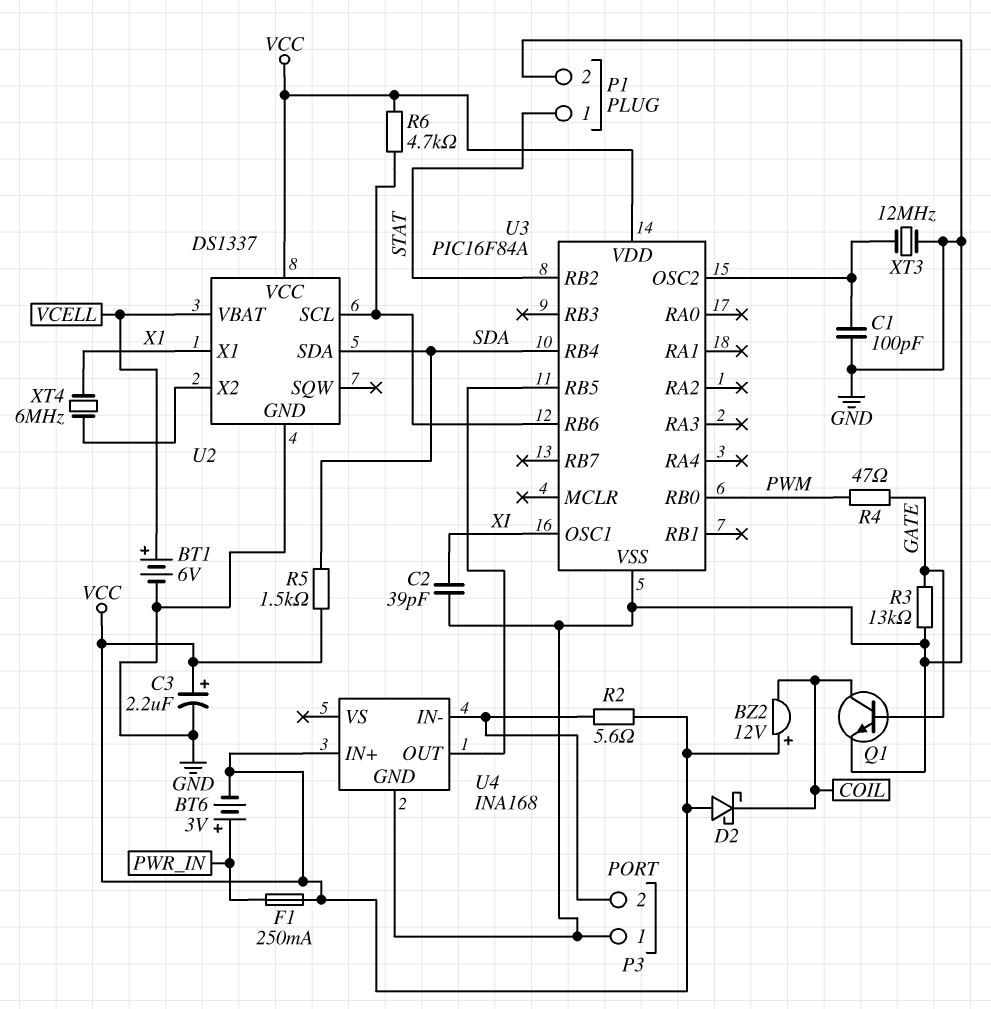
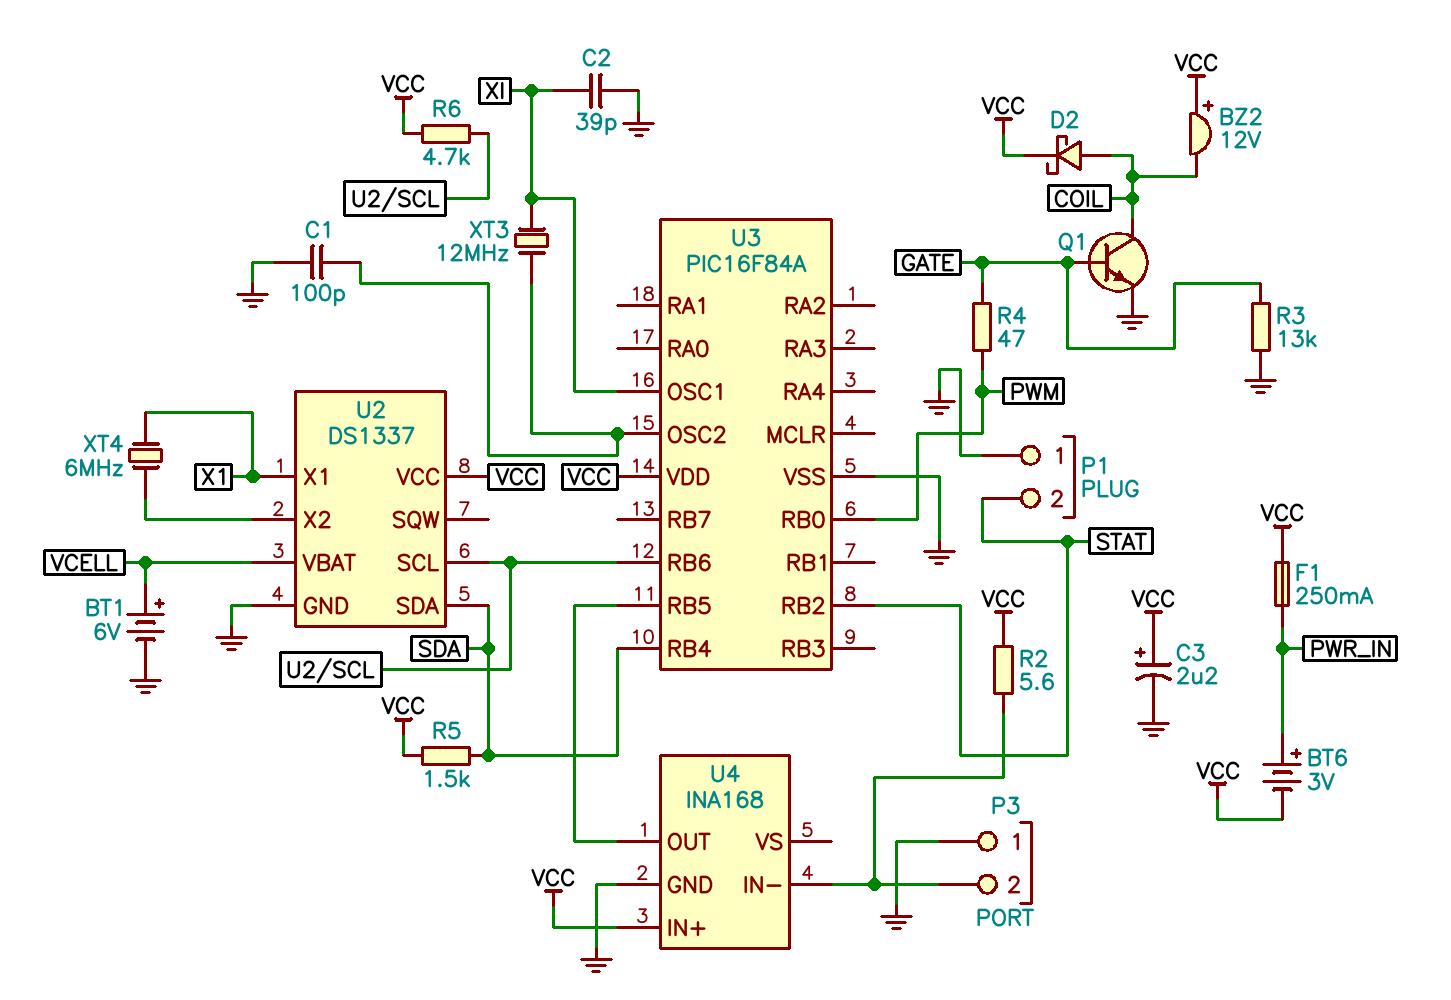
D2: schottky (A VCC, K COIL) -> schottky (A COIL, K VCC)
P1 pin 1: STAT -> GND
P1 pin 2: GND -> STAT
XT3: 12MHz (GND, U3/OSC2) -> 12MHz (U3/OSC2, XI)

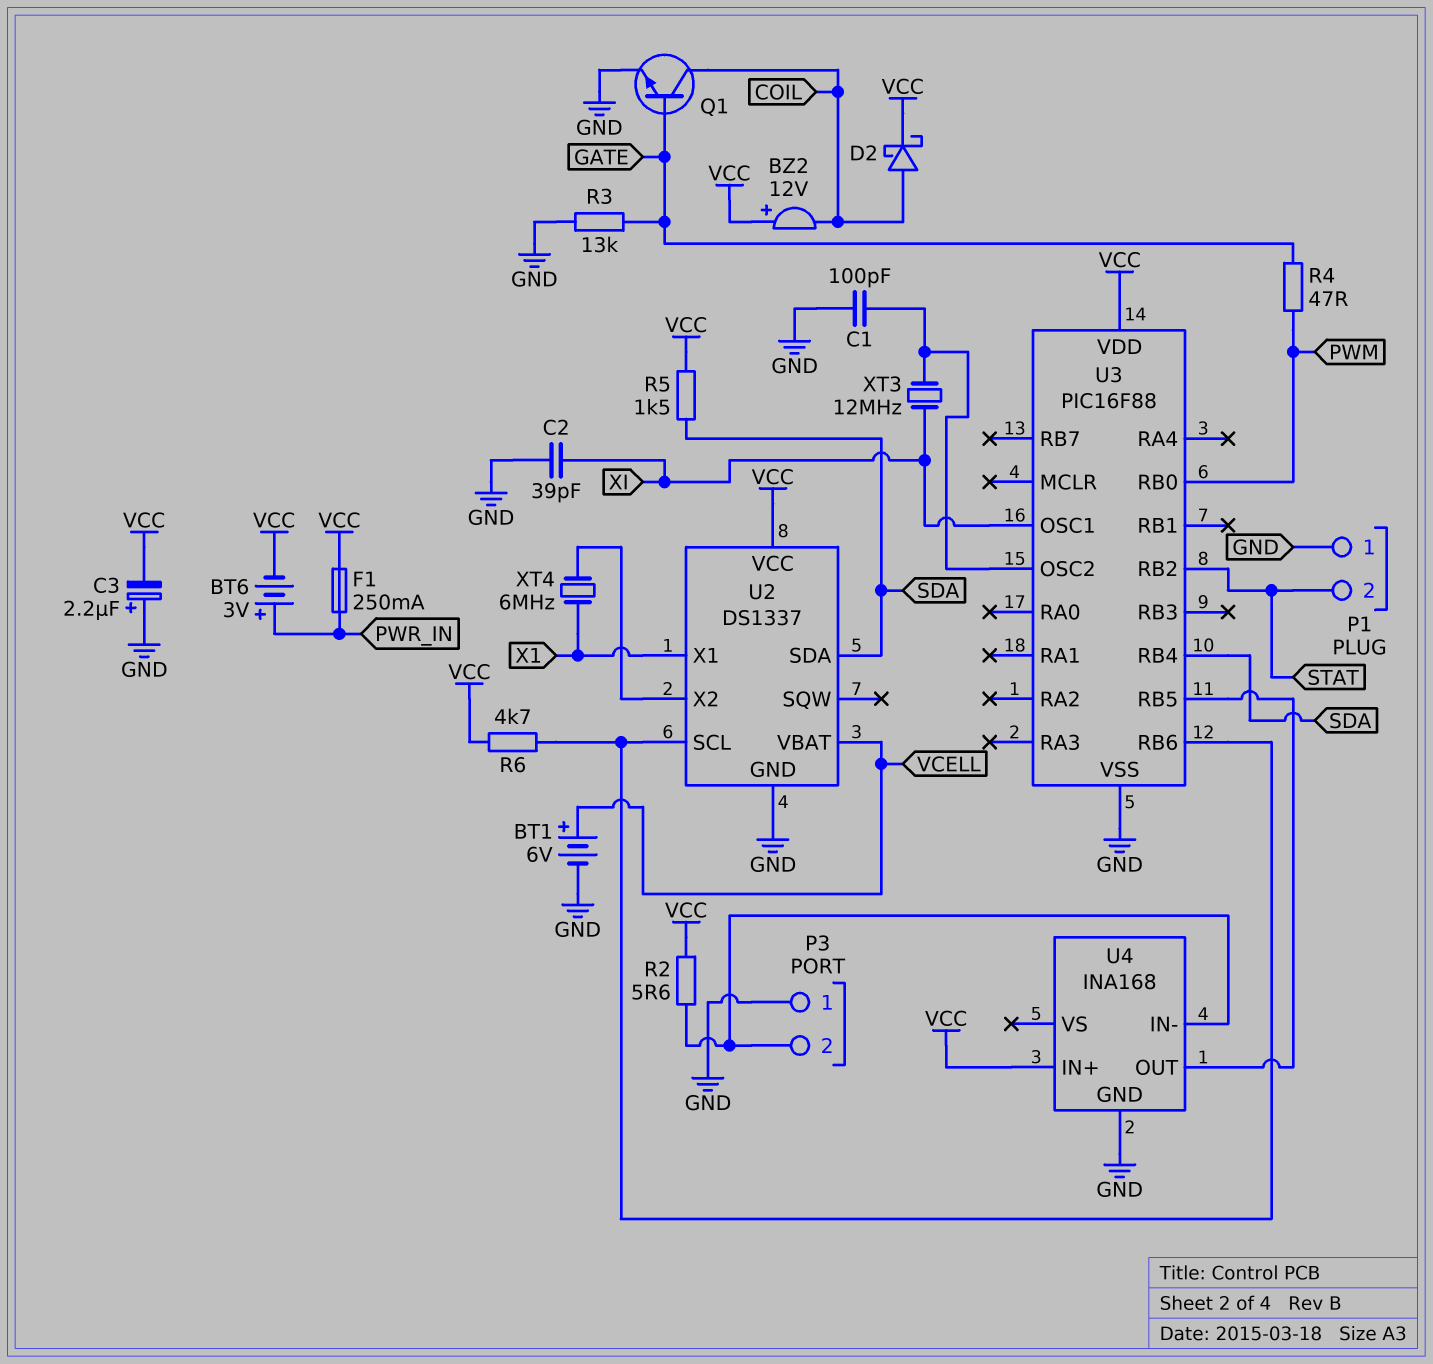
C3: 2.2uF (plus VCC, minus GND) -> 2.2uF (plus GND, minus VCC)
U3: PIC16F84A -> PIC16F88

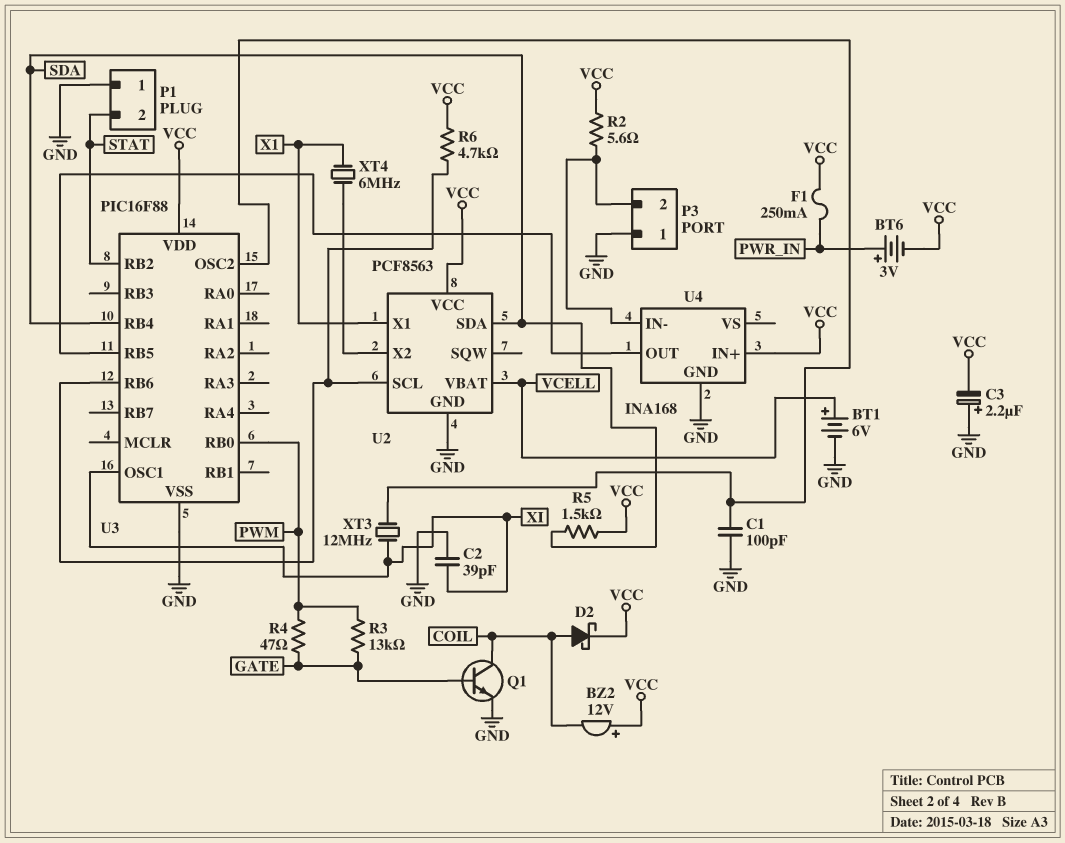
R3: 13k (GATE, GND) -> 13k (GATE, PWM)
U2: DS1337 -> PCF8563

